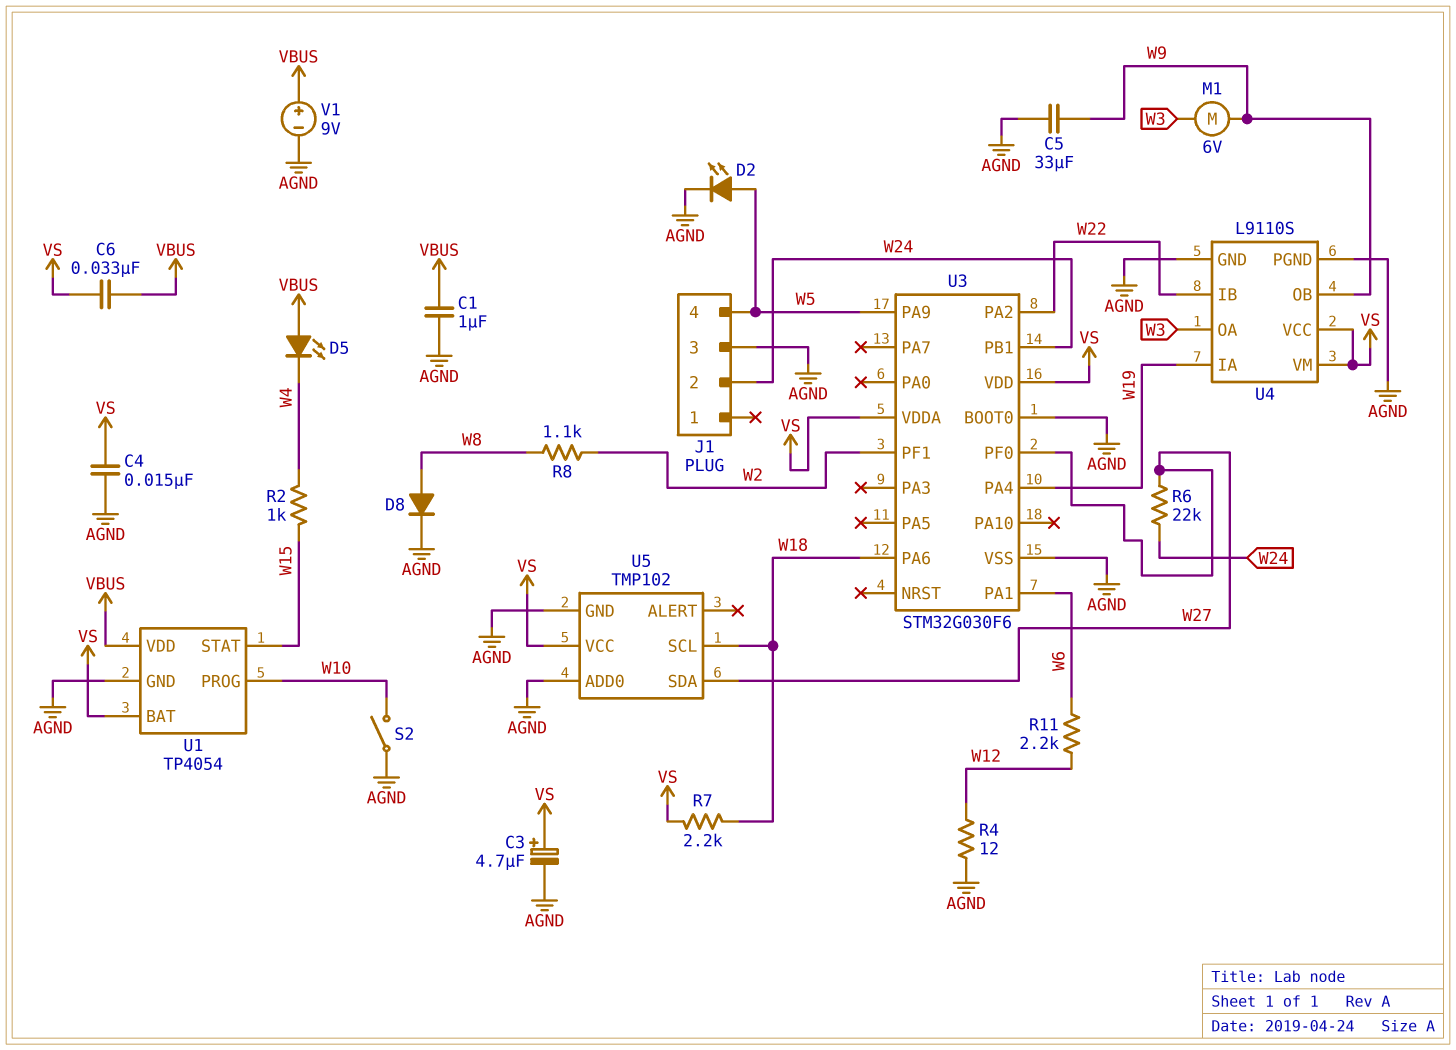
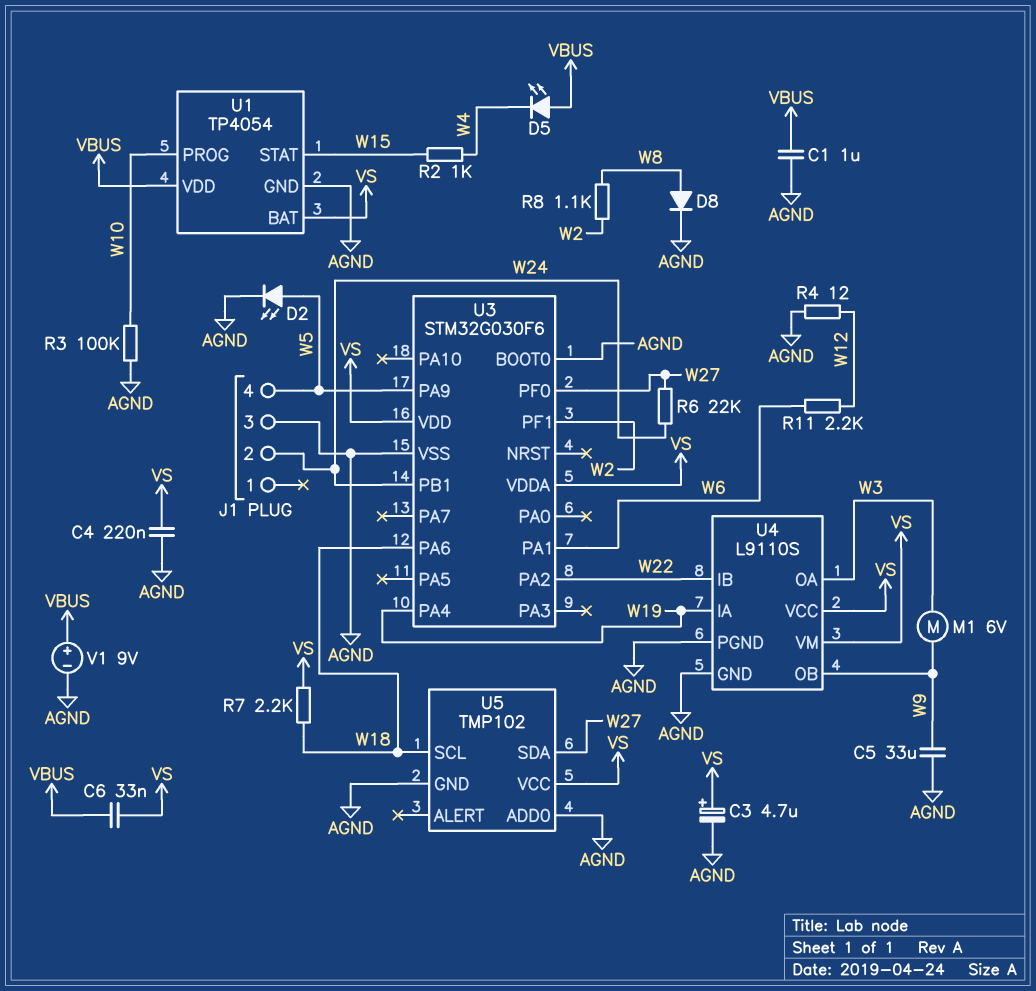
C4: 15nF (AGND, VS) -> 220nF (AGND, VS)
R3: none -> 100k (AGND, W10)
S2: switch (AGND, W10) -> none

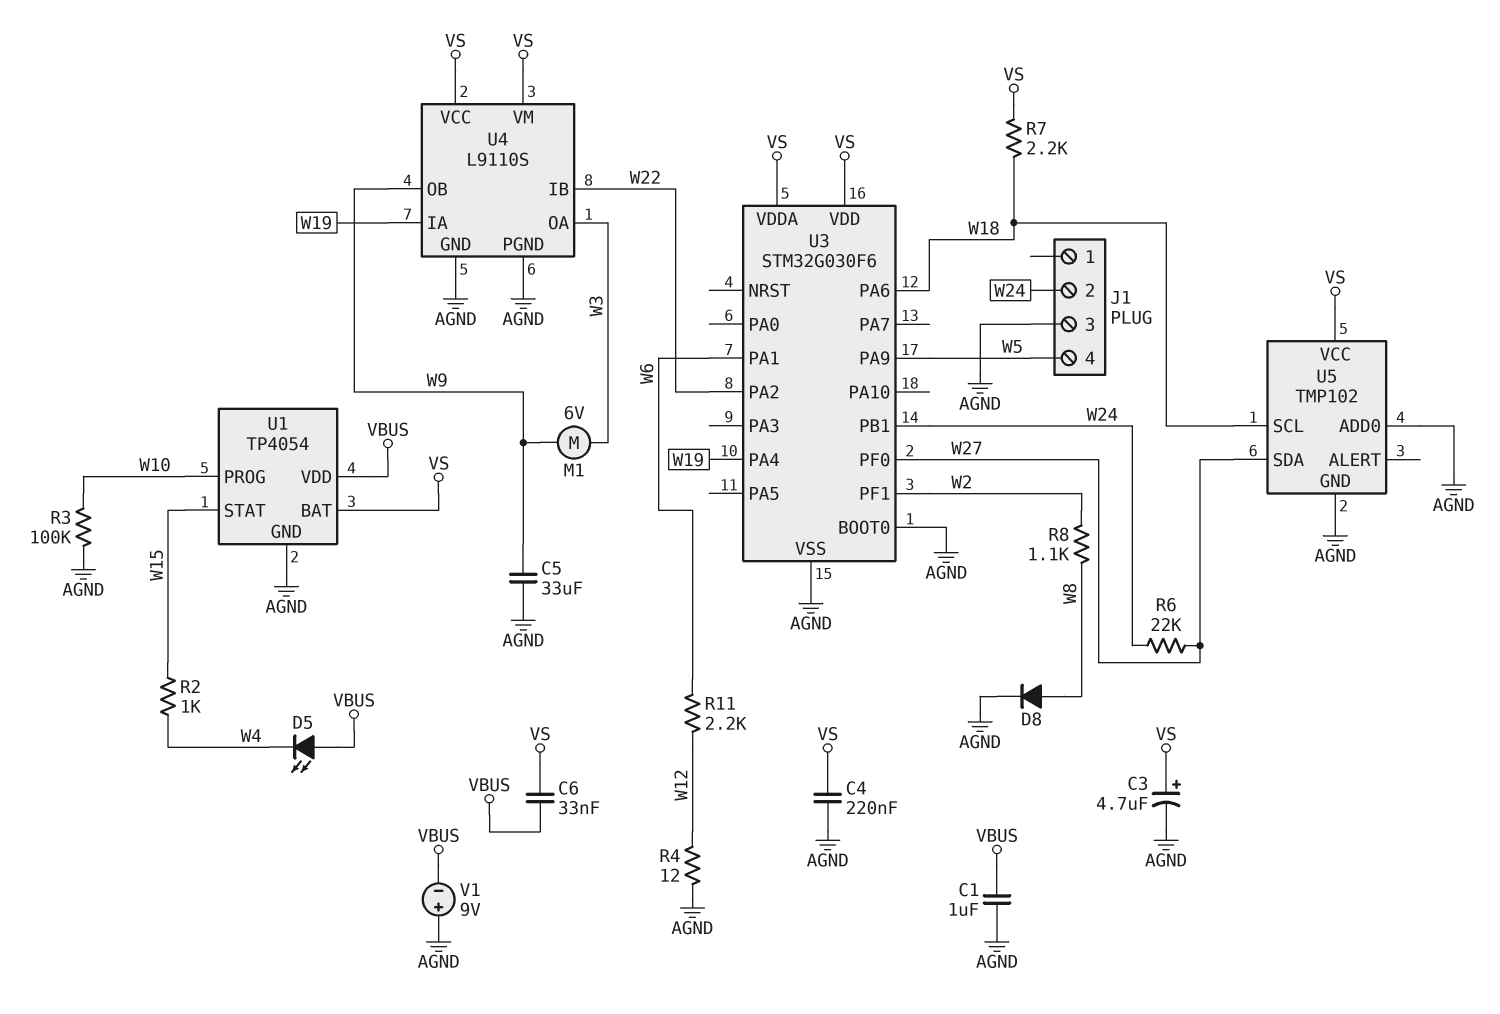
D2: LED (A W5, K AGND) -> none
V1: 9V (plus VBUS, minus AGND) -> 9V (plus AGND, minus VBUS)

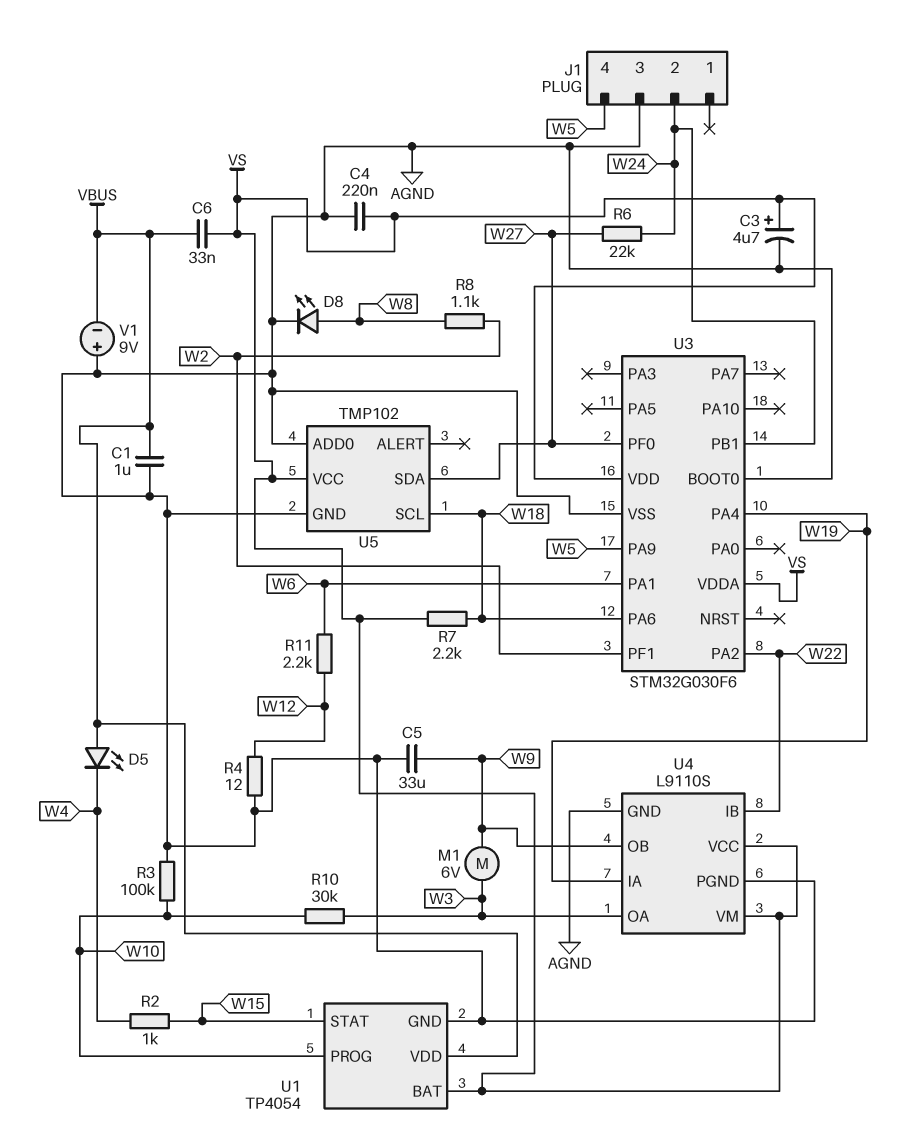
D8: diode (A W8, K AGND) -> LED (A W8, K AGND)
R10: none -> 30k (W3, W10)

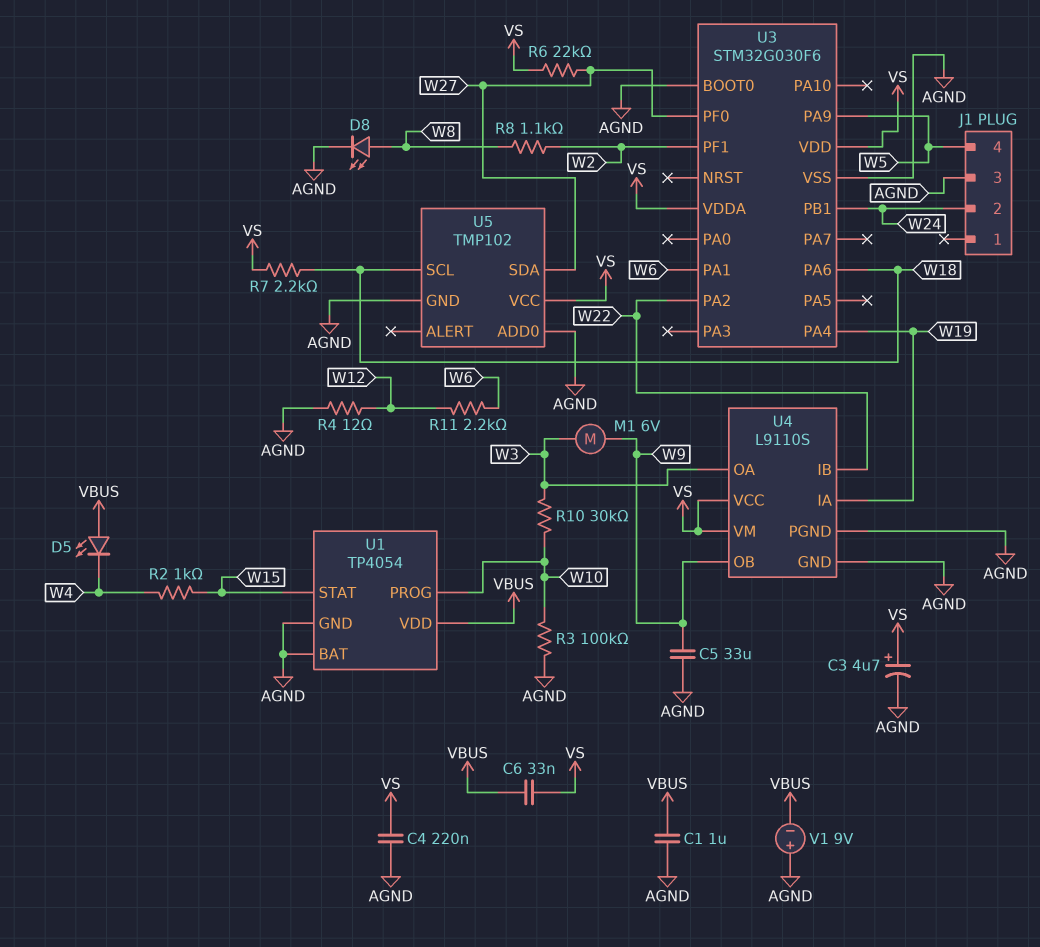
R6: 22k (W24, W27) -> 22k (VS, W27)
U1 pin BAT: VS -> AGND

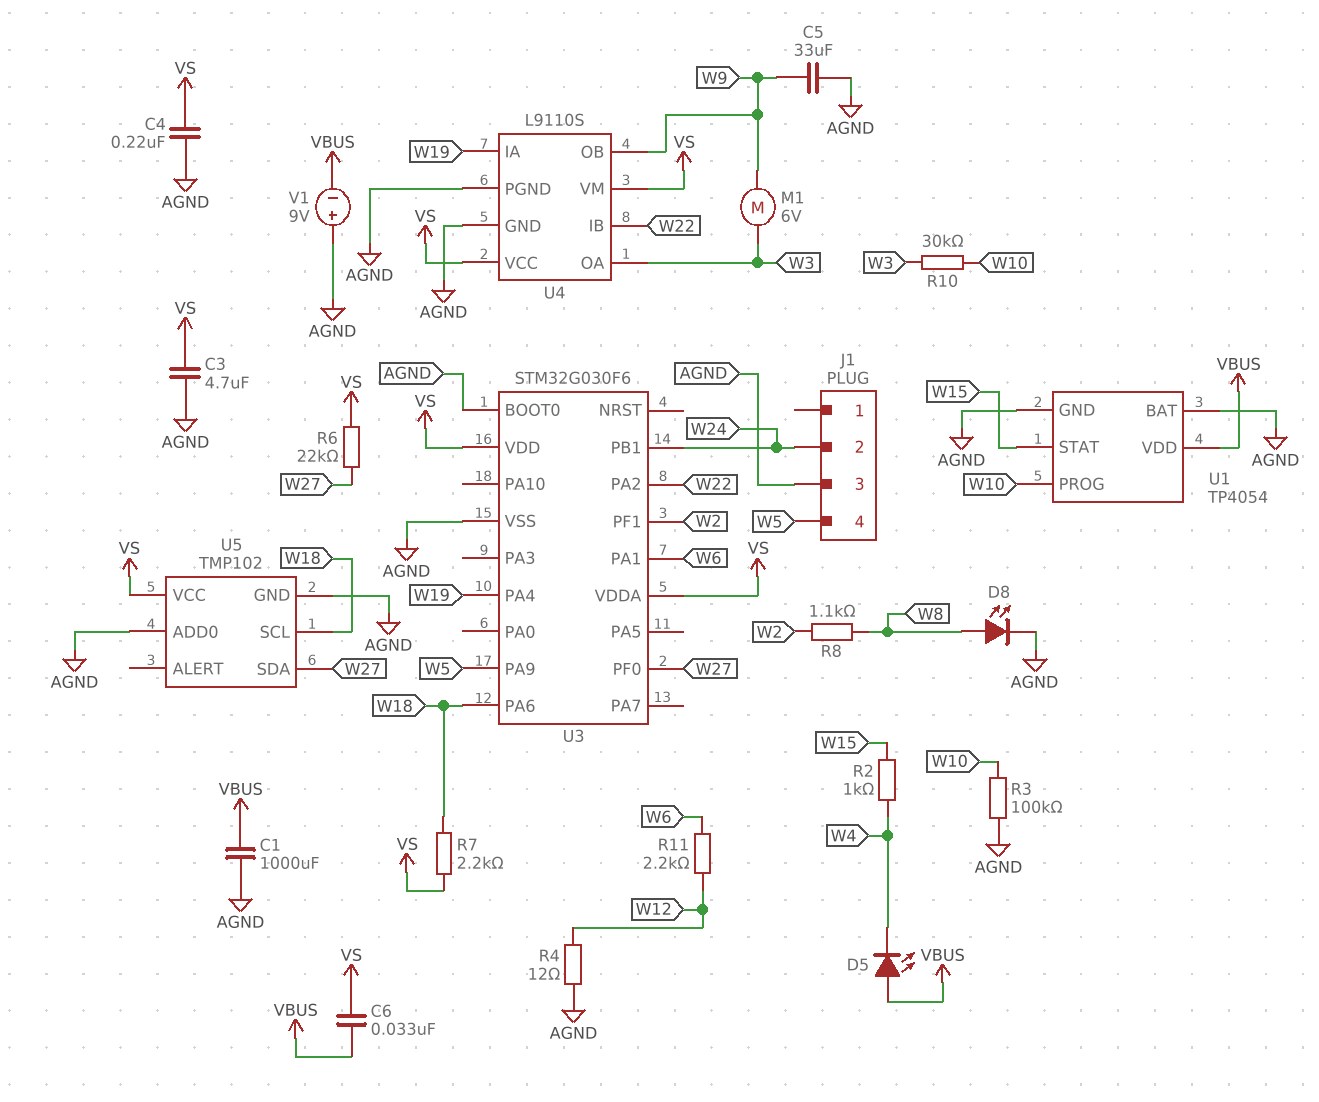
C1: 1uF (AGND, VBUS) -> 1000uF (AGND, VBUS)
C3: 4.7uF (plus VS, minus AGND) -> 4.7uF (AGND, VS)

